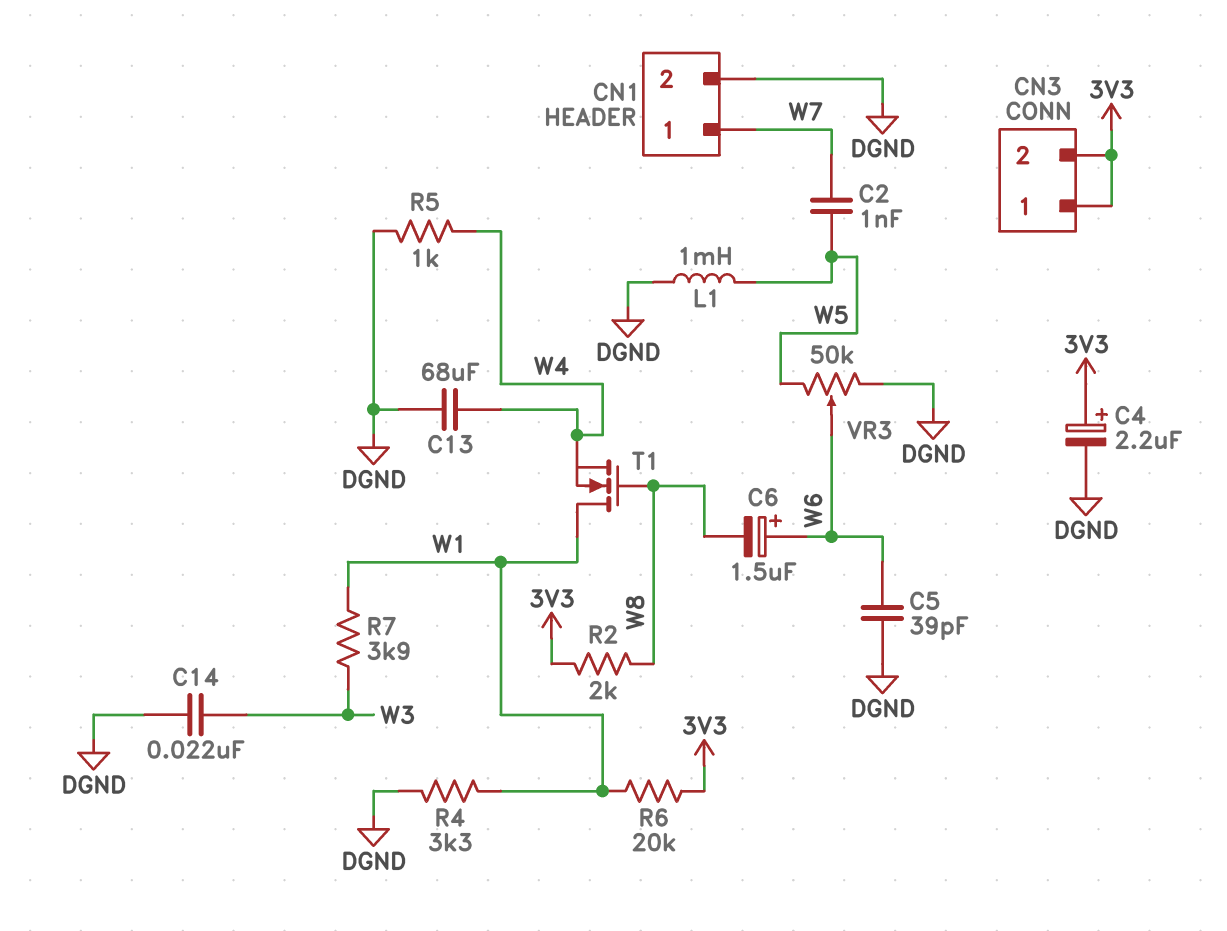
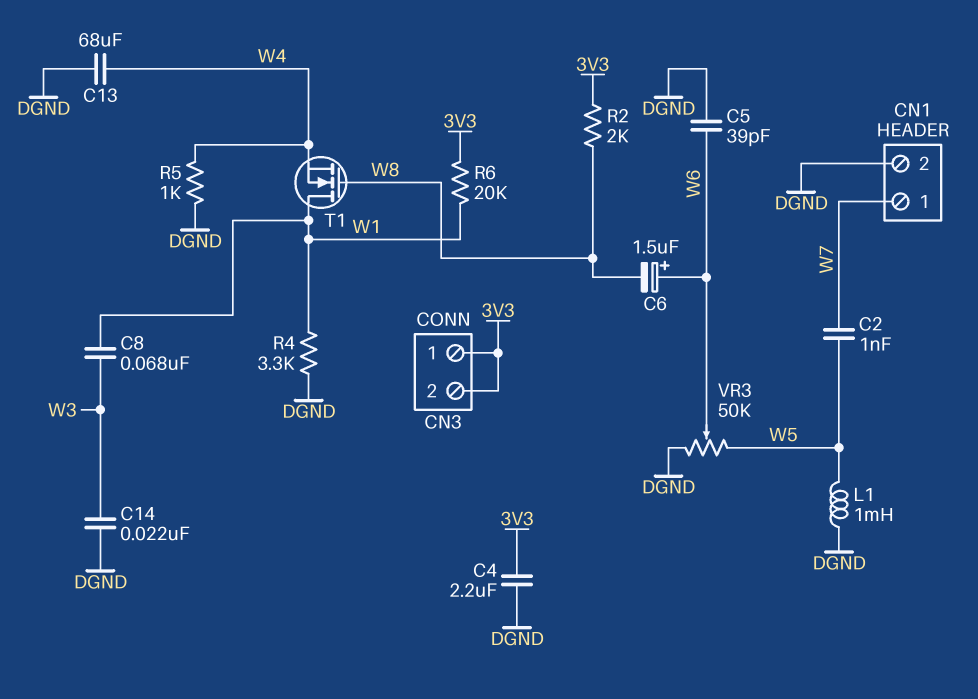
C4: 2.2uF (plus 3V3, minus DGND) -> 2.2uF (3V3, DGND)
C8: none -> 68nF (W1, W3)
R7: 3.9k (W1, W3) -> none

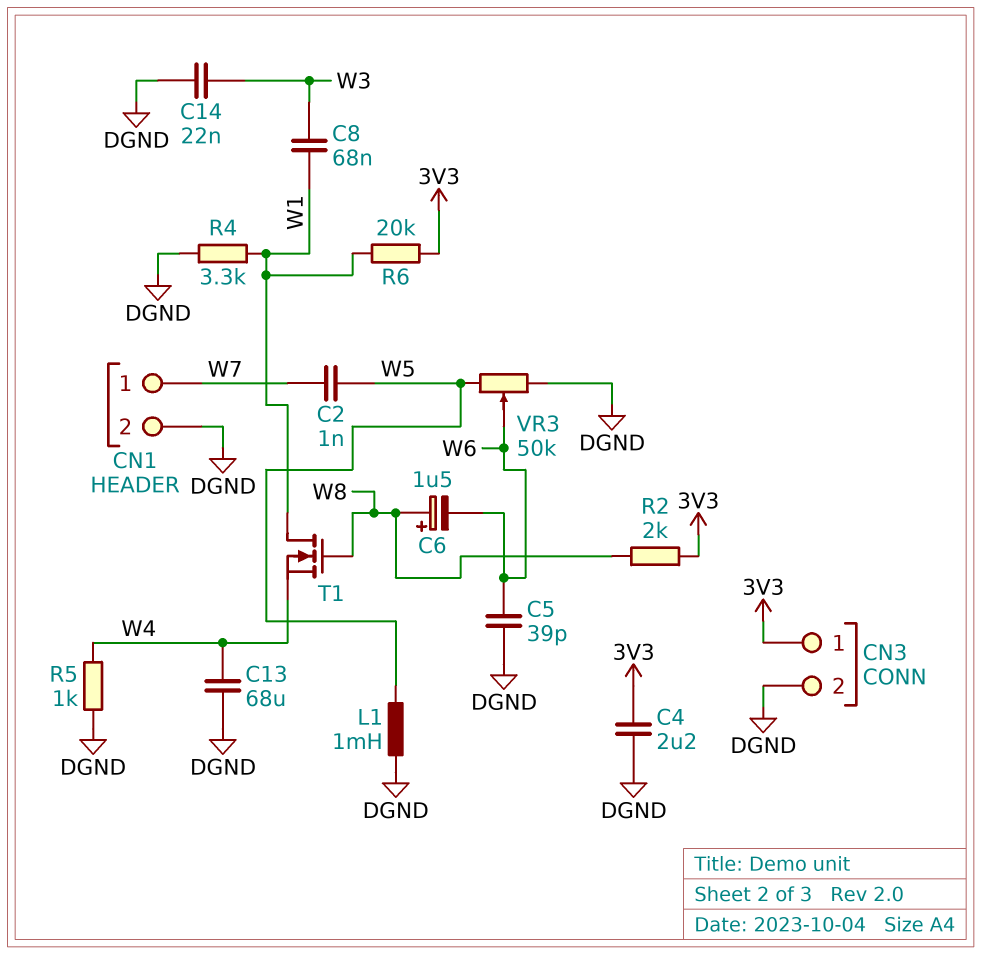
C6: 1.5uF (plus W6, minus W8) -> 1.5uF (plus W8, minus W6)
CN3 pin 2: 3V3 -> DGND

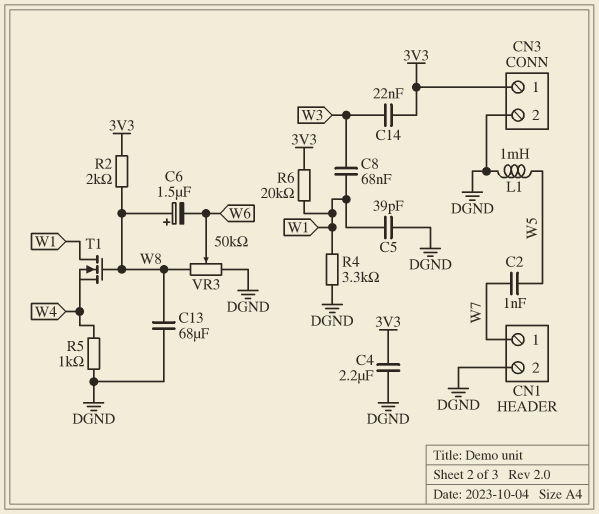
C5: 39pF (DGND, W6) -> 39pF (DGND, W1)
C13: 68uF (DGND, W4) -> 68uF (DGND, W8)
C14: 22nF (DGND, W3) -> 22nF (3V3, W3)
VR3: 50k (DGND, W5, wiper W6) -> 50k (DGND, W8, wiper W6)

